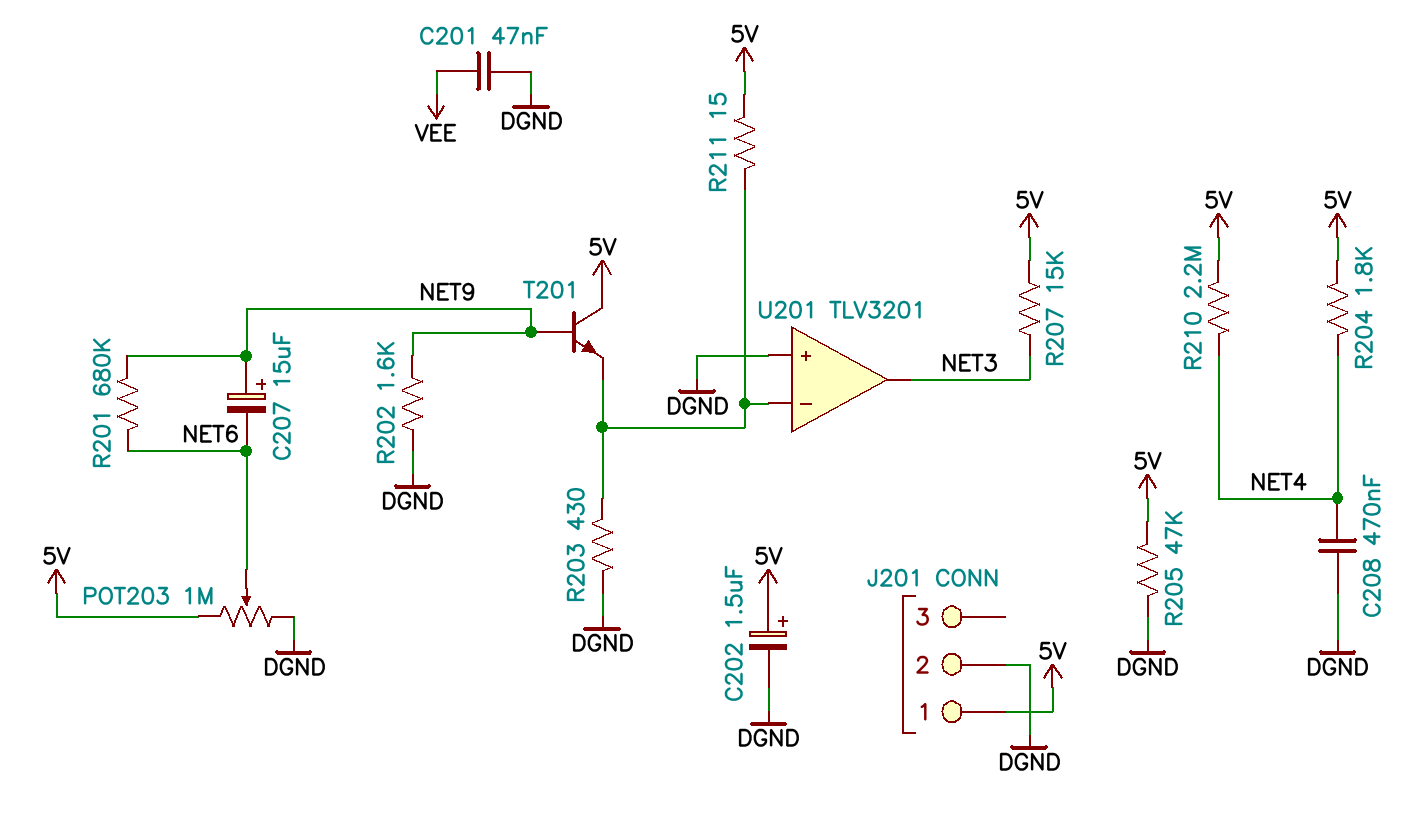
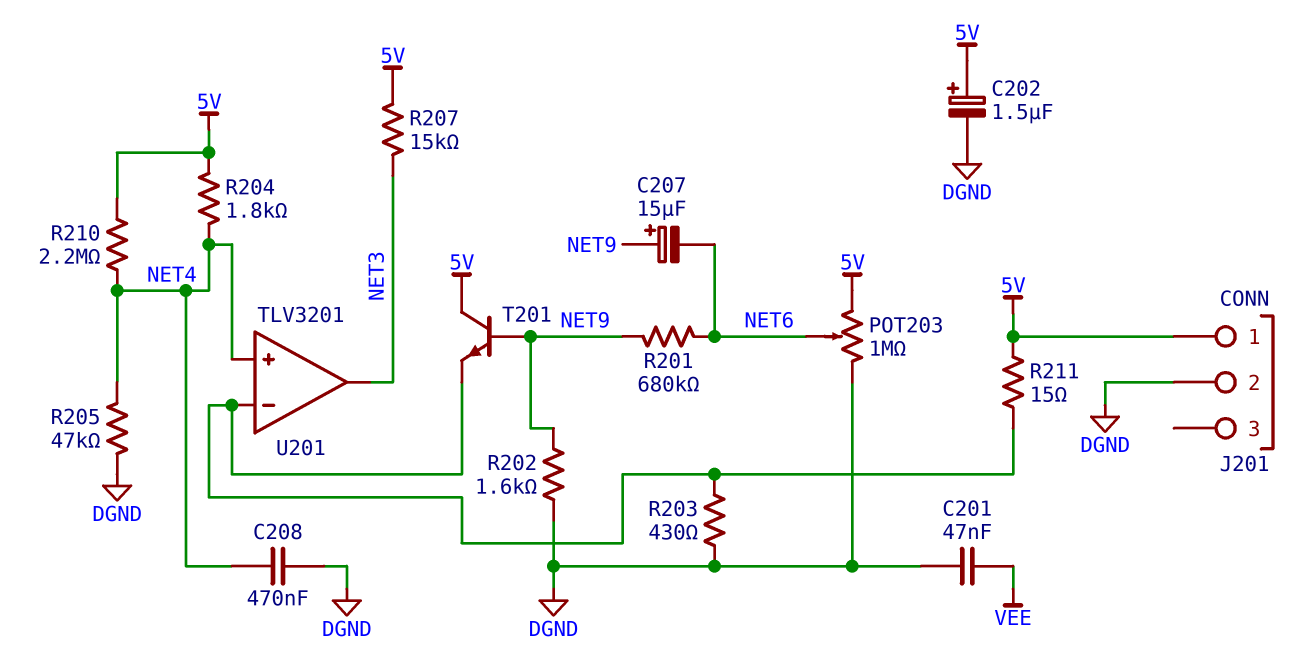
R205: 47k (5V, DGND) -> 47k (DGND, NET4)
U201 pin in+: DGND -> NET4

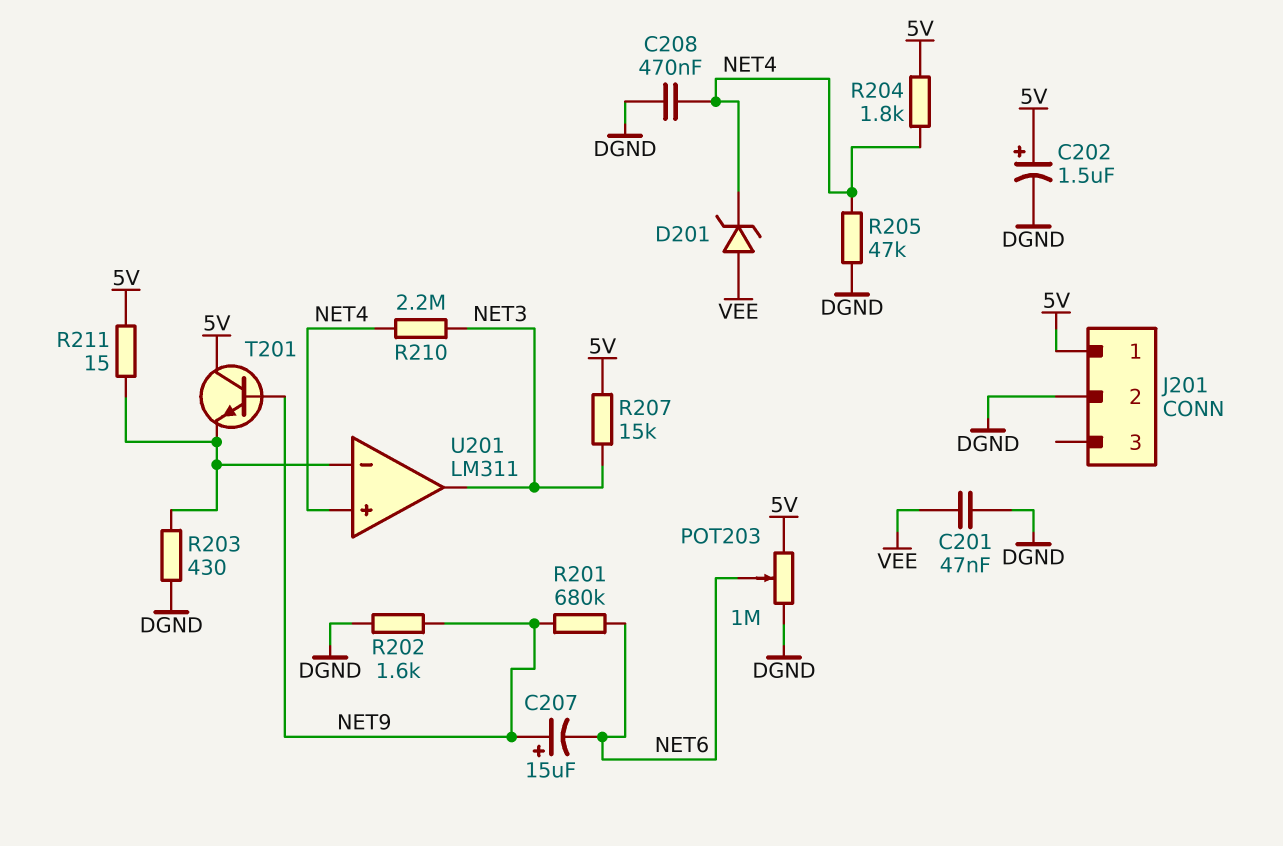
D201: none -> zener (A VEE, K NET4)
R210: 2.2M (5V, NET4) -> 2.2M (NET3, NET4)
U201: TLV3201 -> LM311

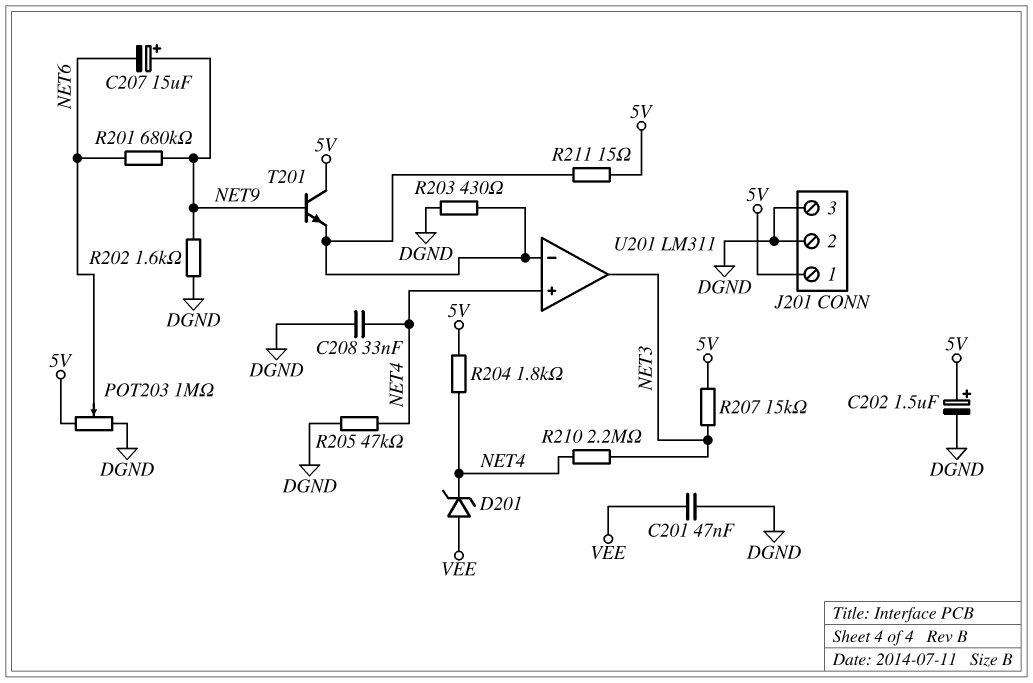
C208: 470nF (DGND, NET4) -> 33nF (DGND, NET4)
J201 pin 3: none -> DGND

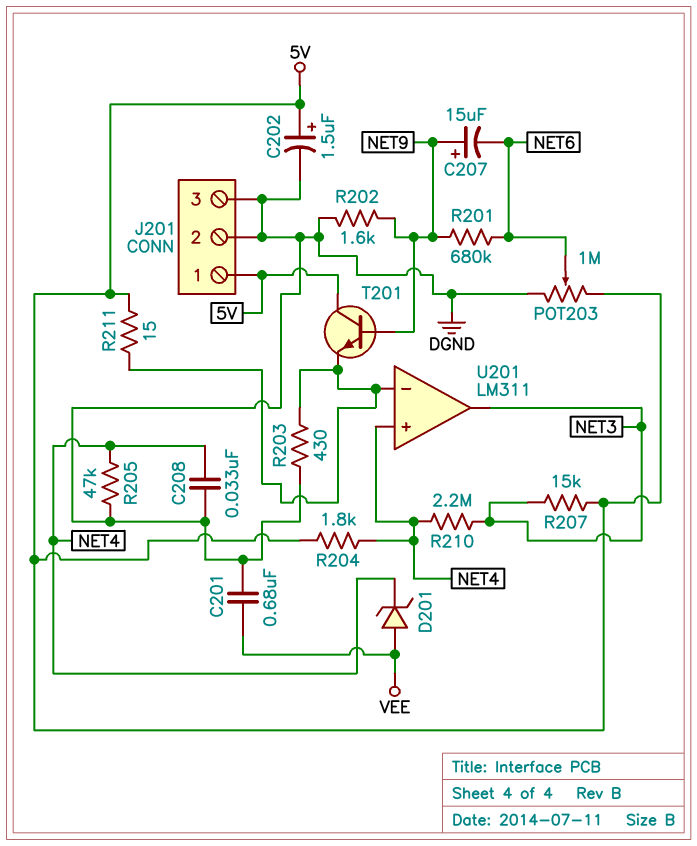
C201: 47nF (DGND, VEE) -> 680nF (DGND, VEE)

